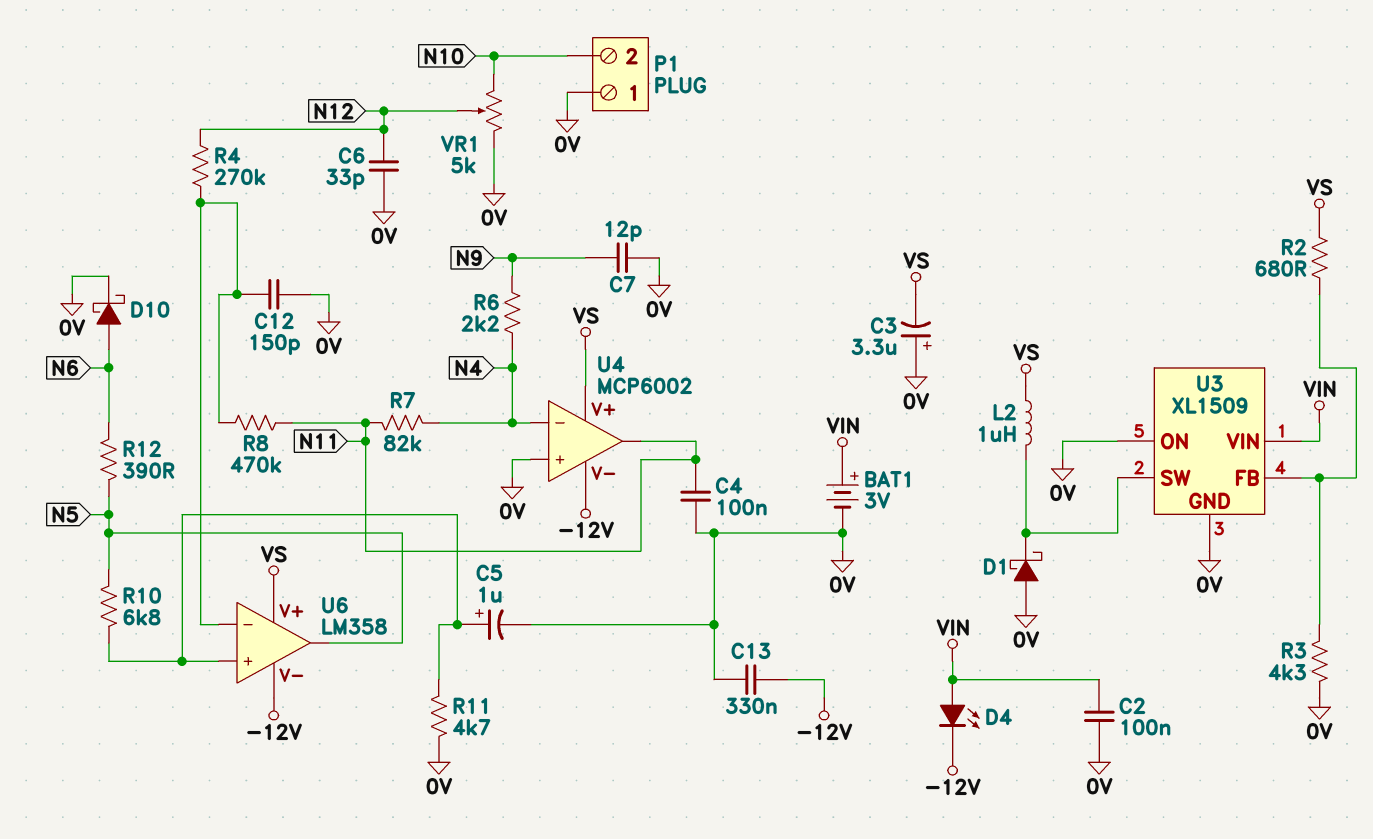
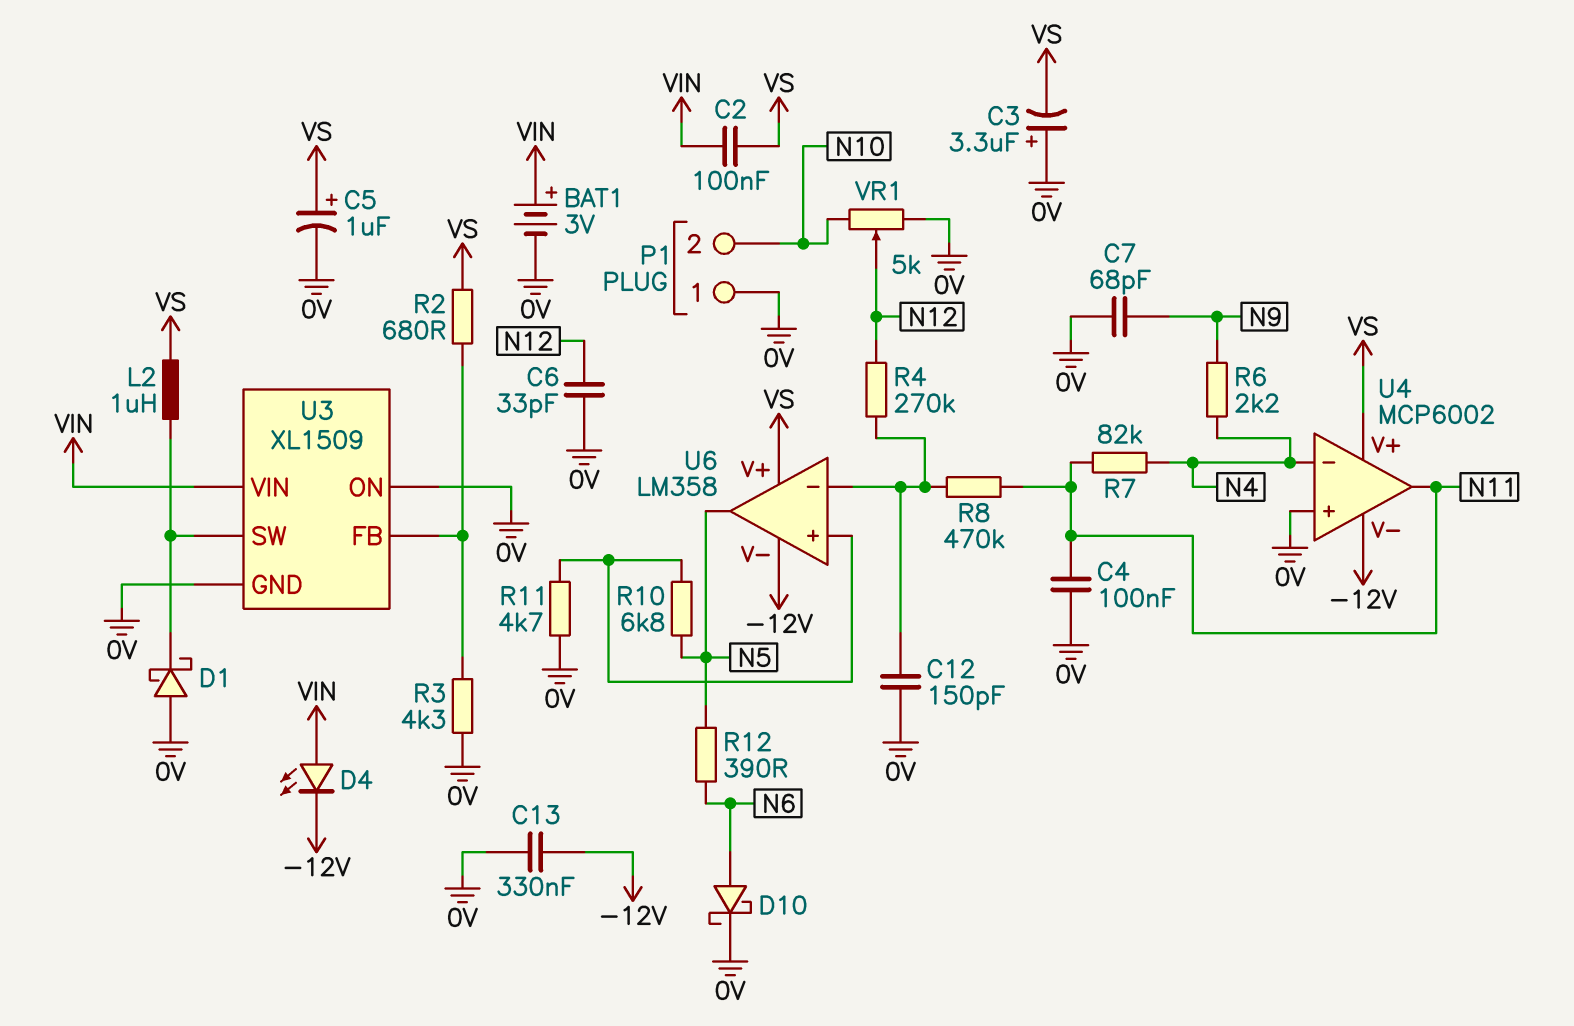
C2: 100nF (0V, VIN) -> 100nF (VIN, VS)
C5: 1uF (plus U6/in+, minus 0V) -> 1uF (plus VS, minus 0V)
C7: 12pF (0V, N9) -> 68pF (0V, N9)

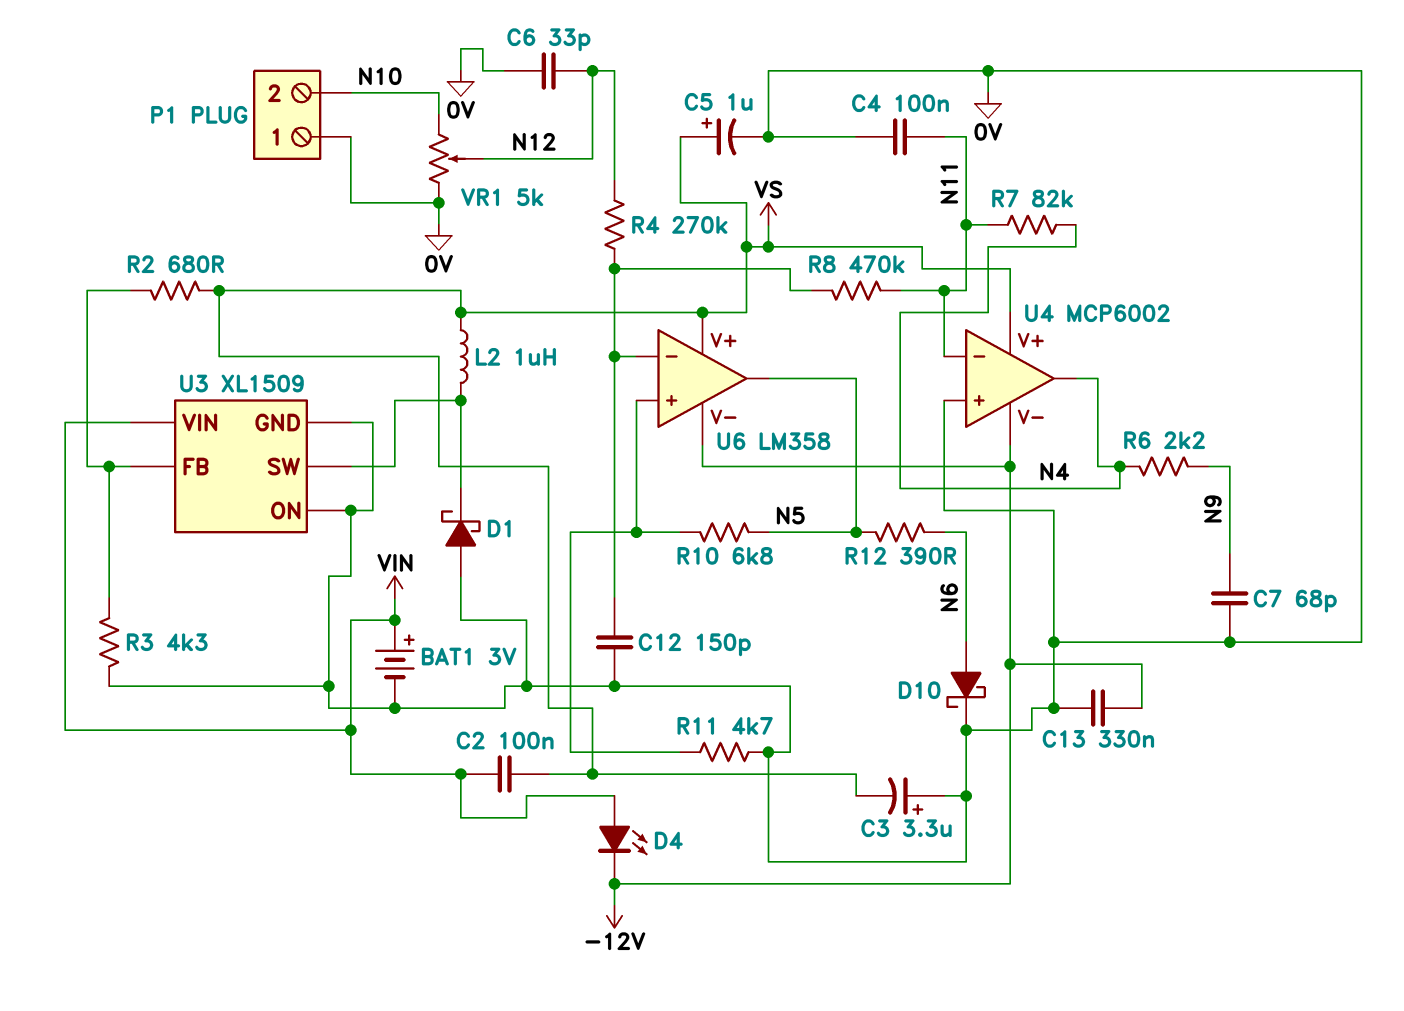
U4 pin in-: N4 -> N11
U4 pin out: N11 -> N4

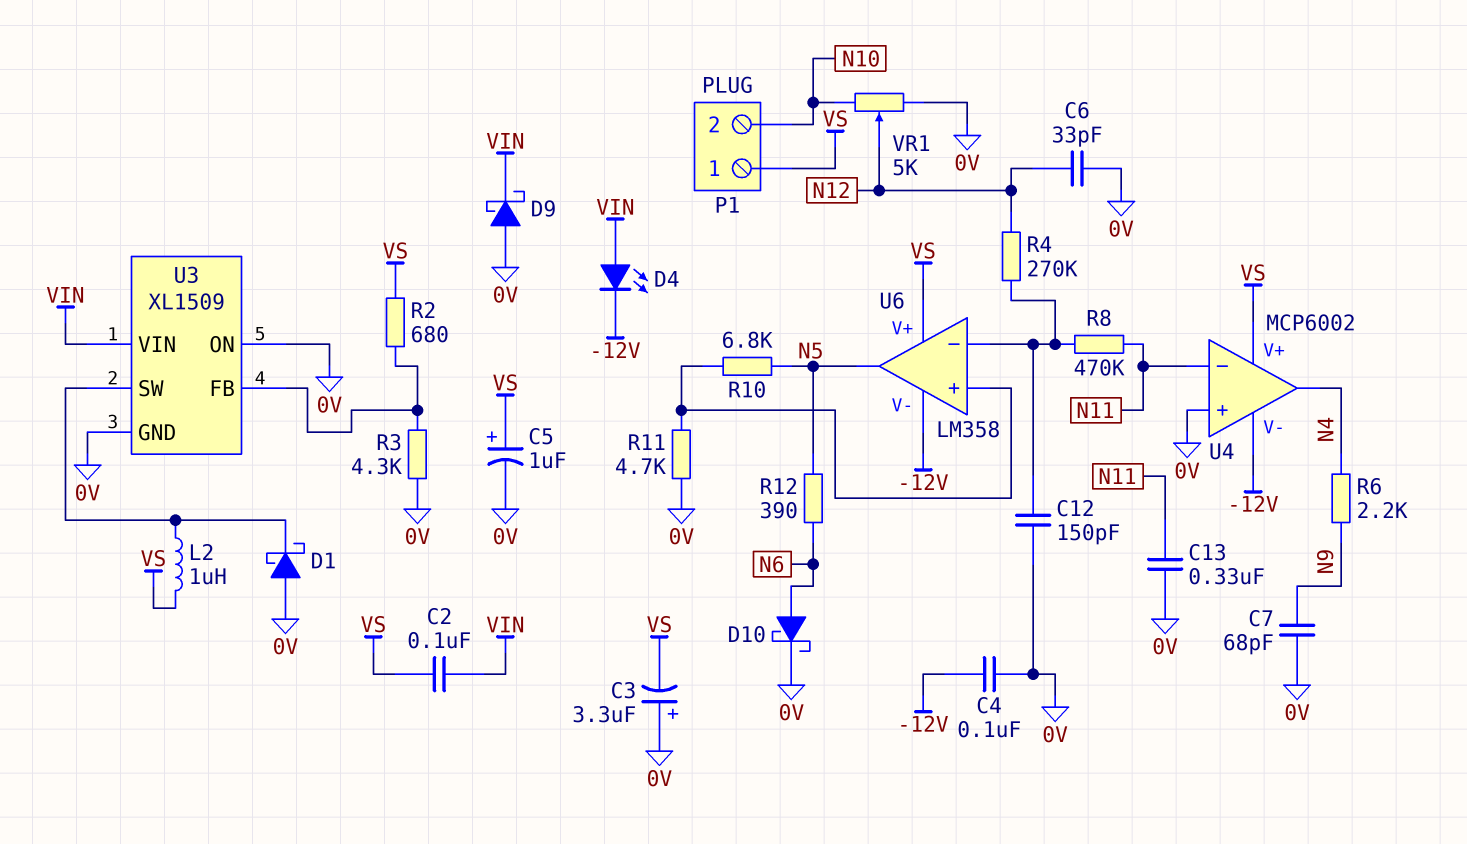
BAT1: 3V (plus VIN, minus 0V) -> none
C4: 100nF (0V, N11) -> 100nF (-12V, 0V)
C13: 330nF (-12V, 0V) -> 330nF (0V, N11)
D9: none -> schottky (A 0V, K VIN)
P1 pin 1: 0V -> VS
R7: 82k (N4, N11) -> none

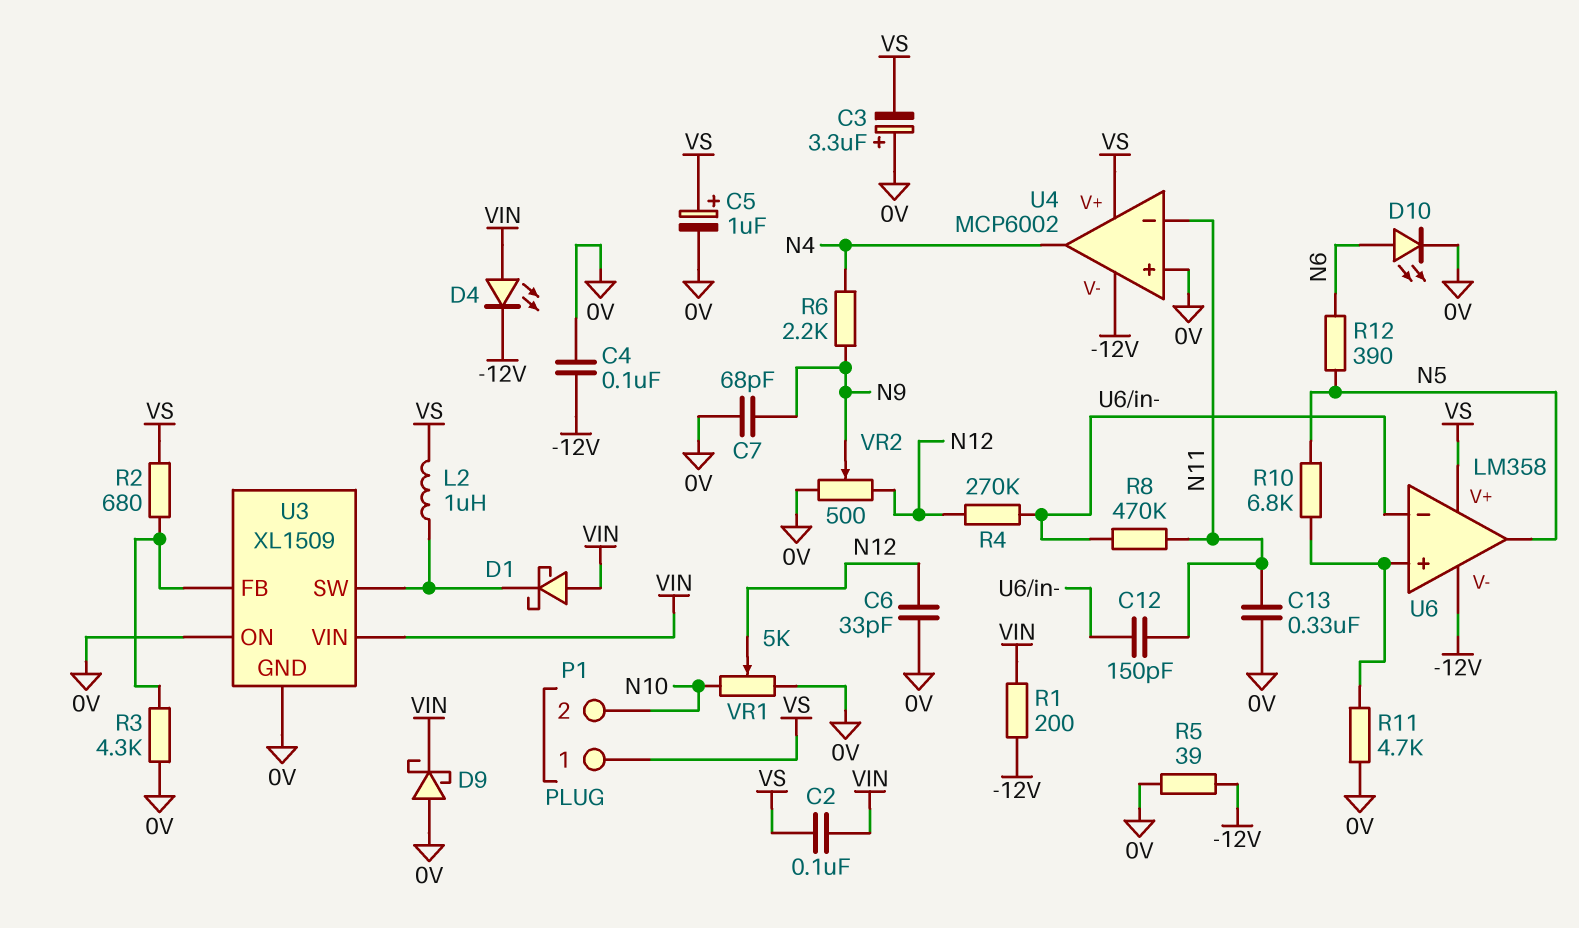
C12: 150pF (0V, U6/in-) -> 150pF (N11, U6/in-)
D1: schottky (A 0V, K U3/SW) -> schottky (A VIN, K U3/SW)
D10: schottky (A N6, K 0V) -> LED (A N6, K 0V)
R1: none -> 200 (-12V, VIN)
R5: none -> 39 (-12V, 0V)
VR2: none -> 500 (0V, N12, wiper N9)

